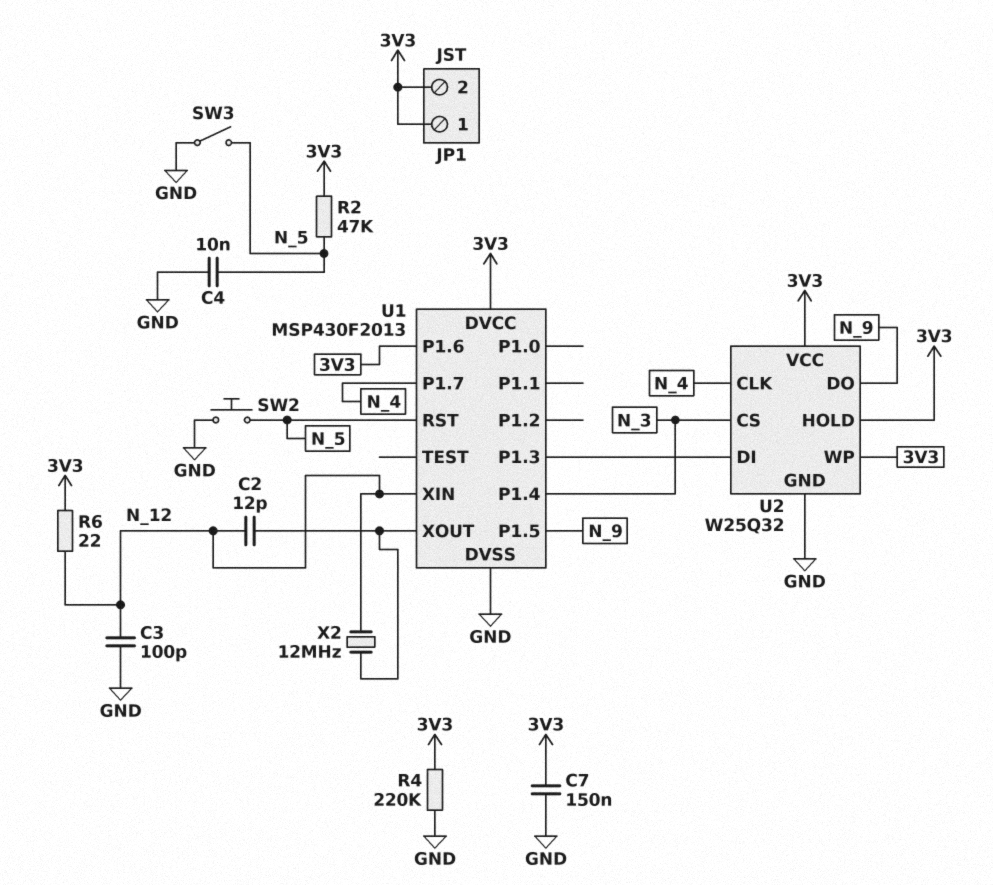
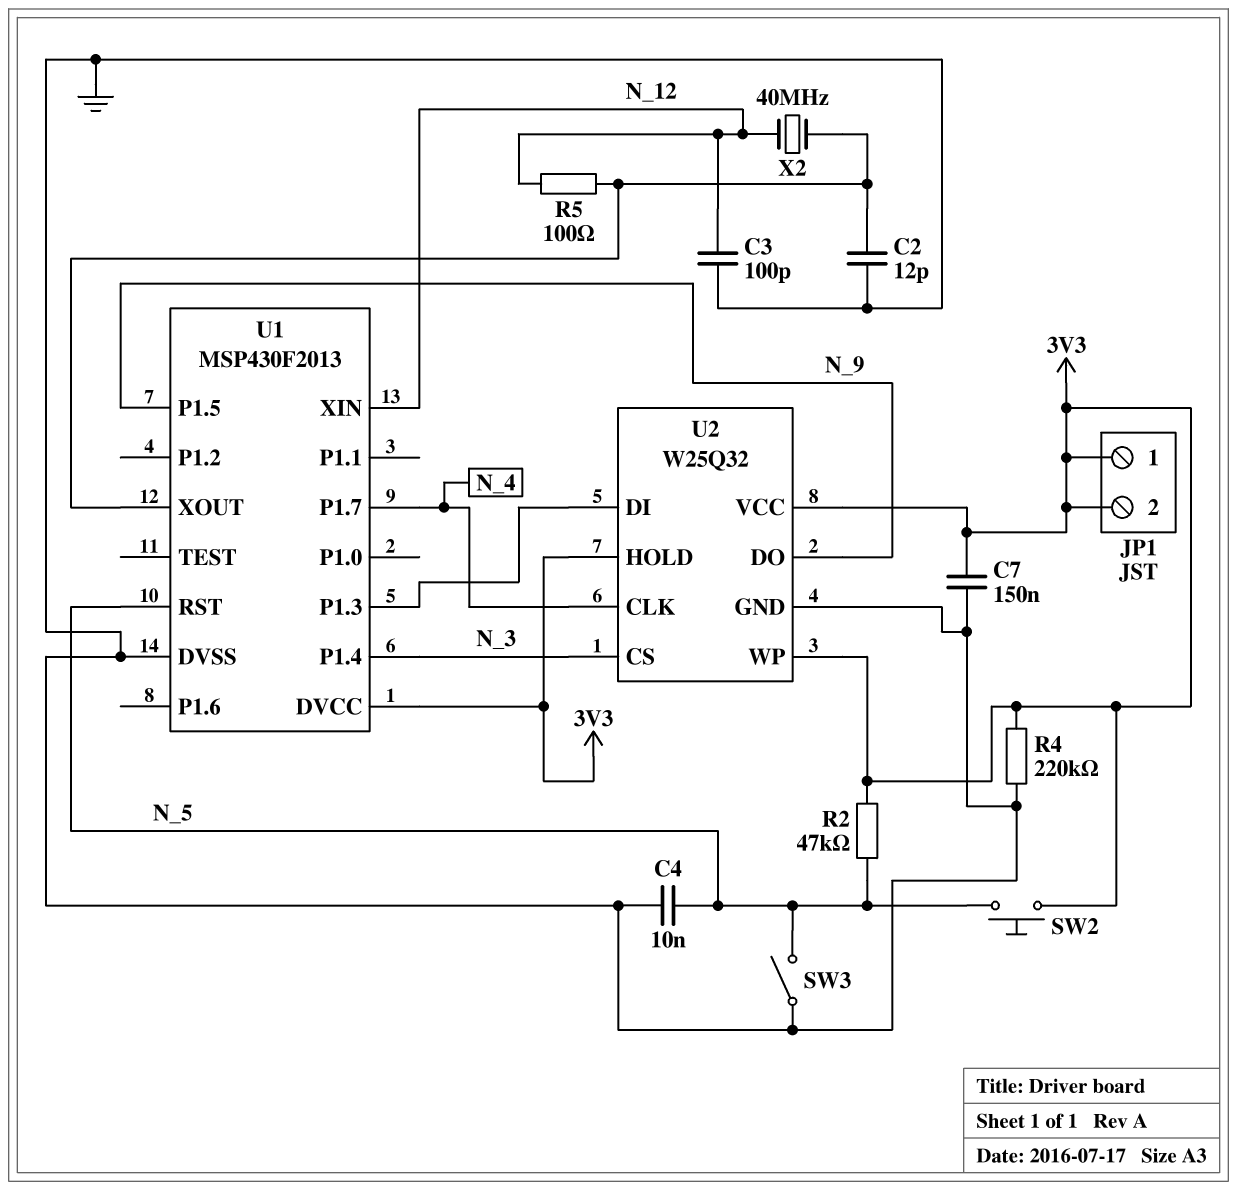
C2: 12pF (N_12, U1/XOUT) -> 12pF (GND, U1/XOUT)
R5: none -> 100 (N_12, U1/XOUT)
R6: 22 (3V3, N_12) -> none
SW2: button (GND, N_5) -> button (3V3, N_5)
U1 pin P1.6: 3V3 -> none
X2: 12MHz (N_12, U1/XOUT) -> 40MHz (N_12, U1/XOUT)

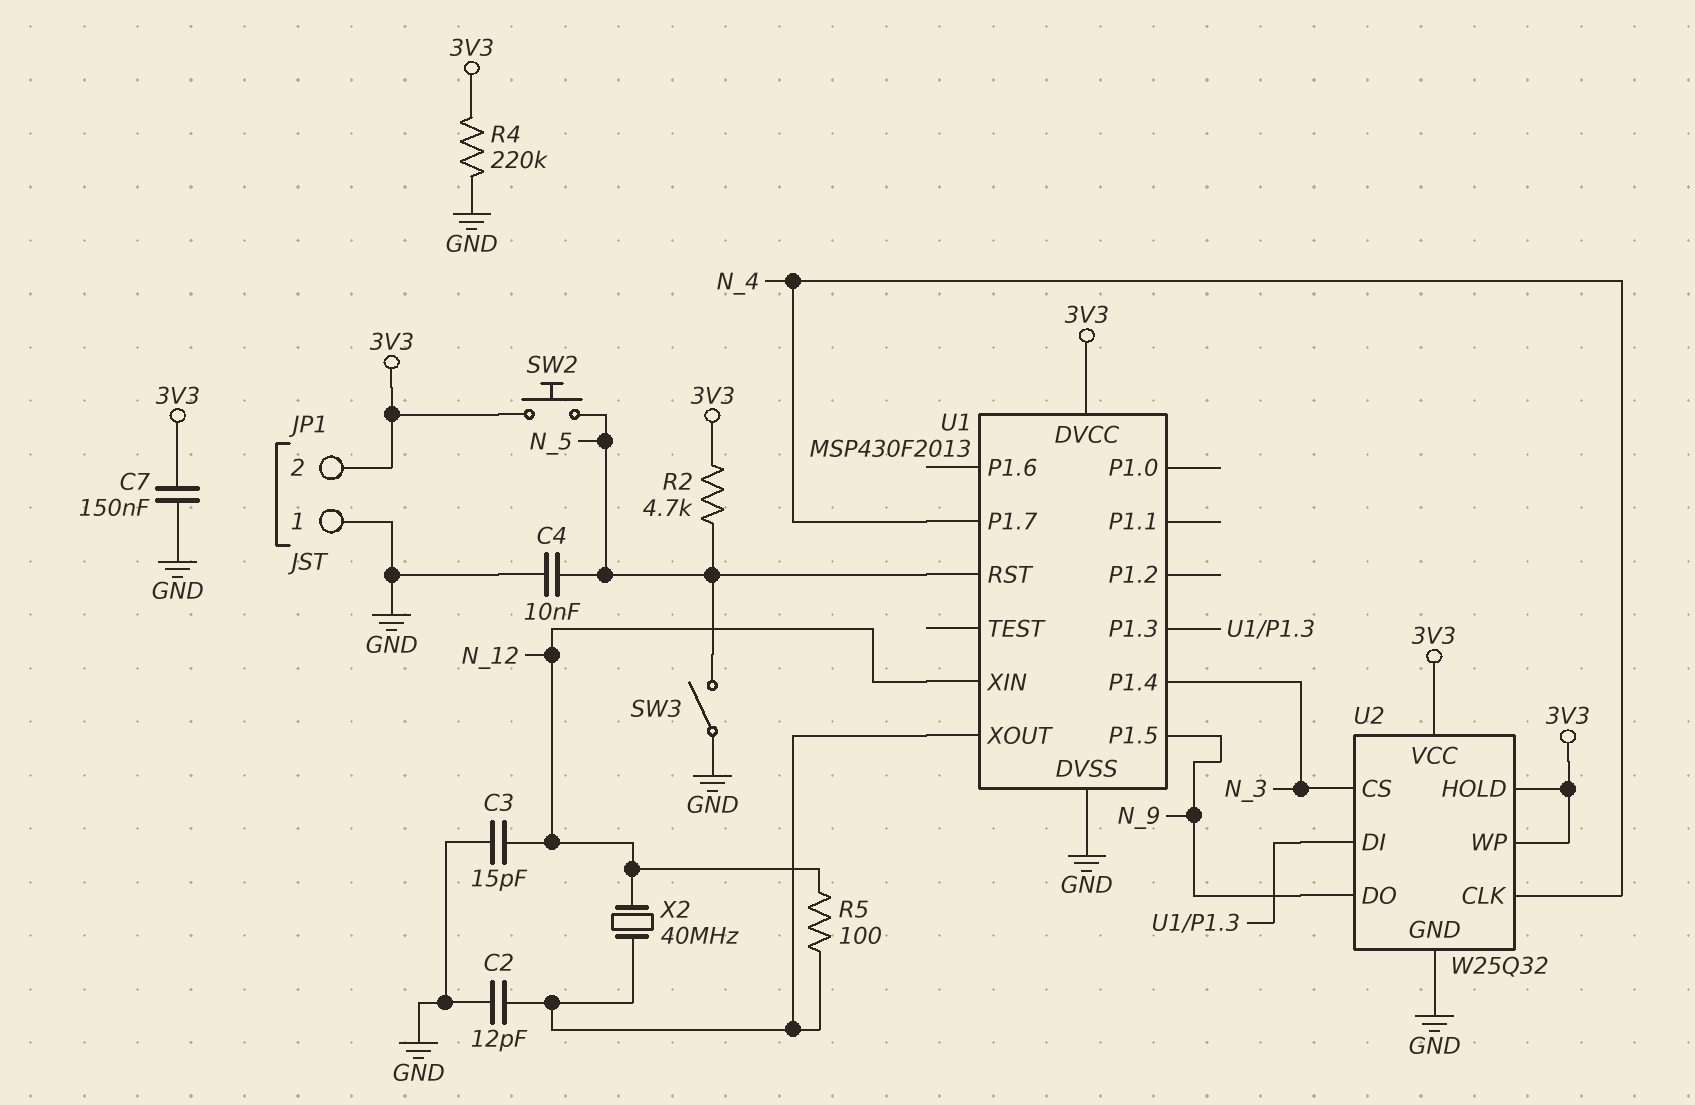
C3: 100pF (GND, N_12) -> 15pF (GND, N_12)
JP1 pin 1: 3V3 -> GND
R2: 47k (3V3, N_5) -> 4.7k (3V3, N_5)

